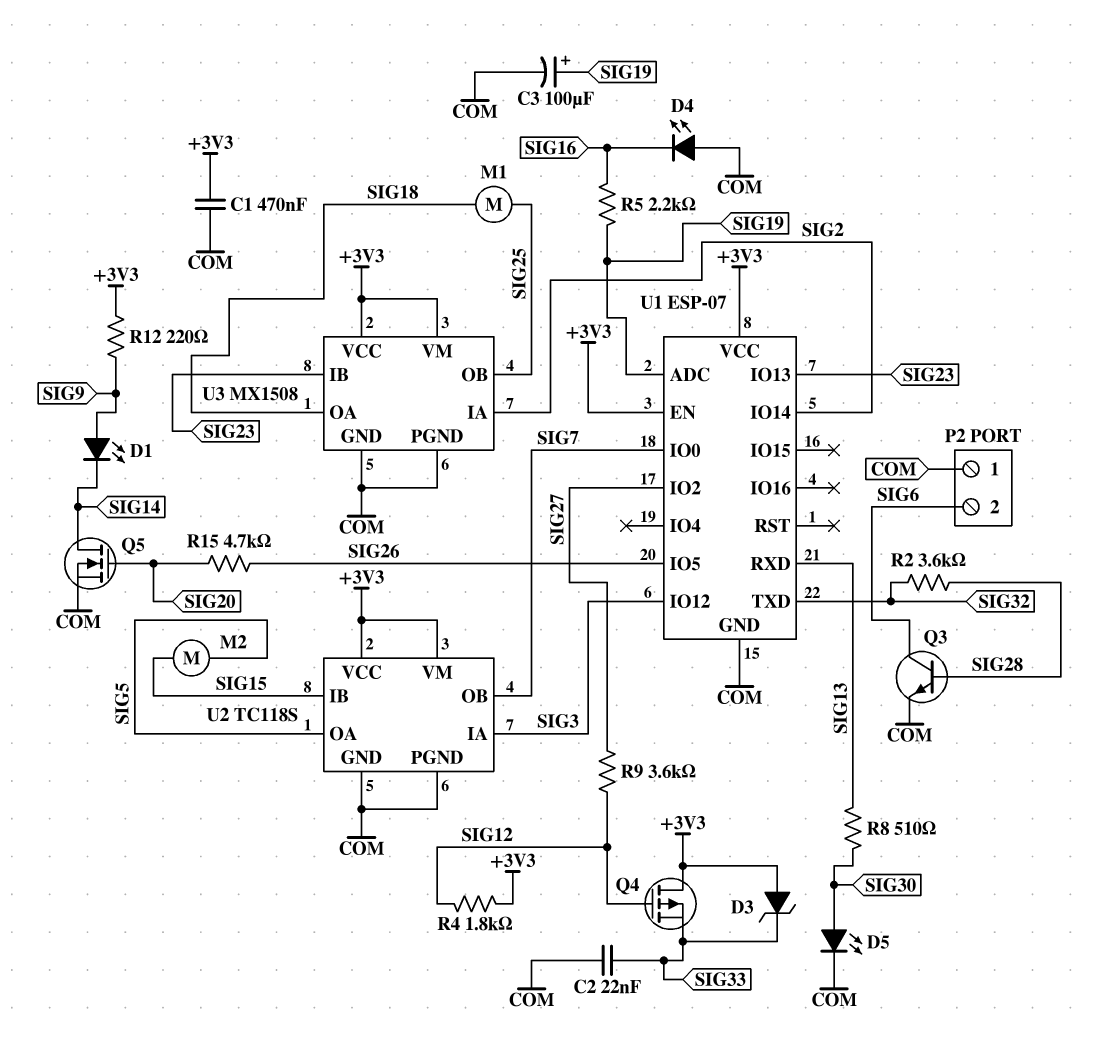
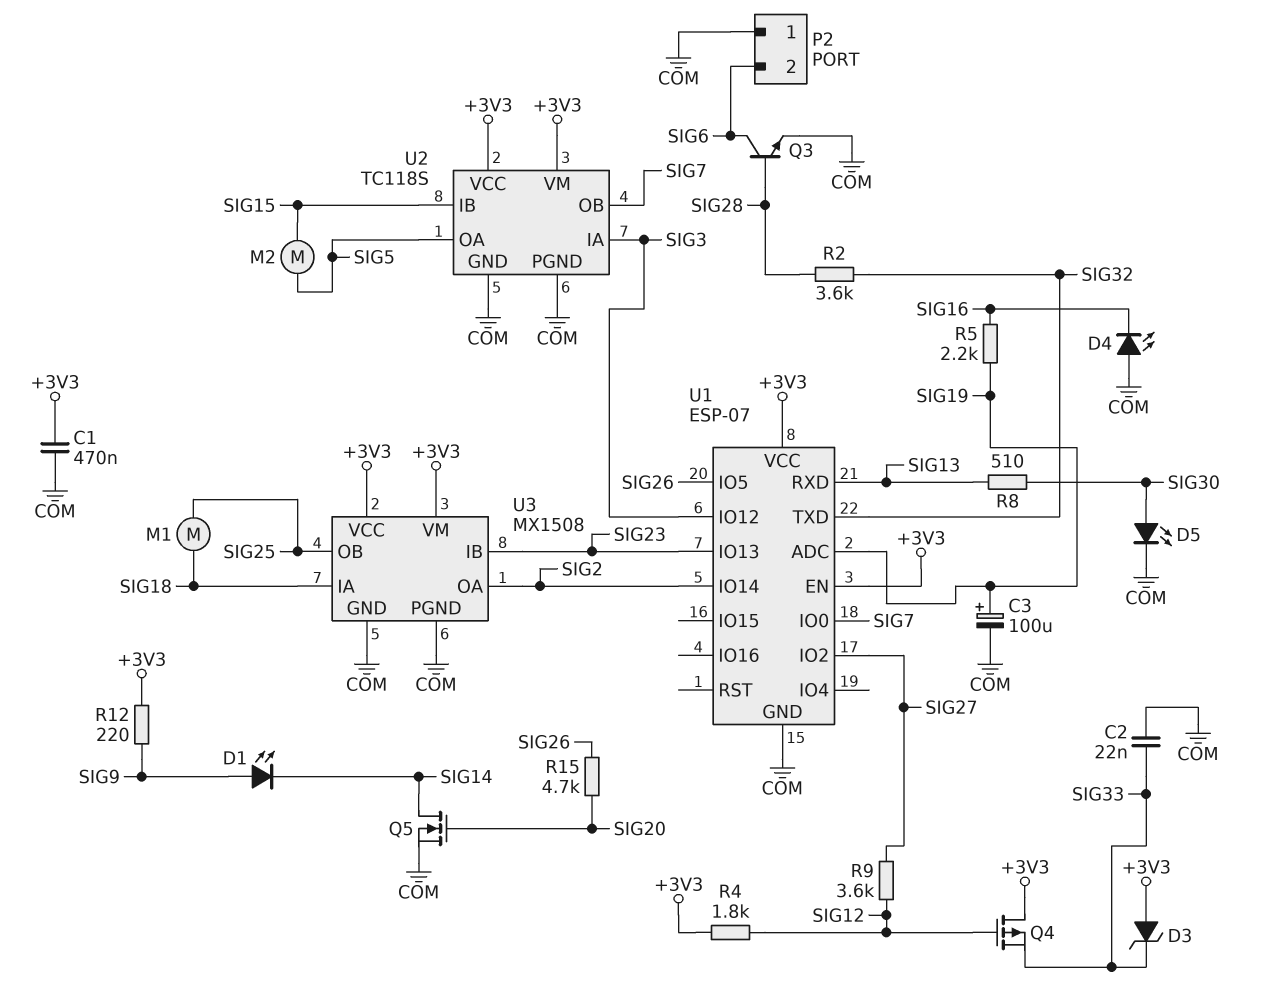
U3 pin IA: SIG2 -> SIG18
U3 pin OA: SIG18 -> SIG2

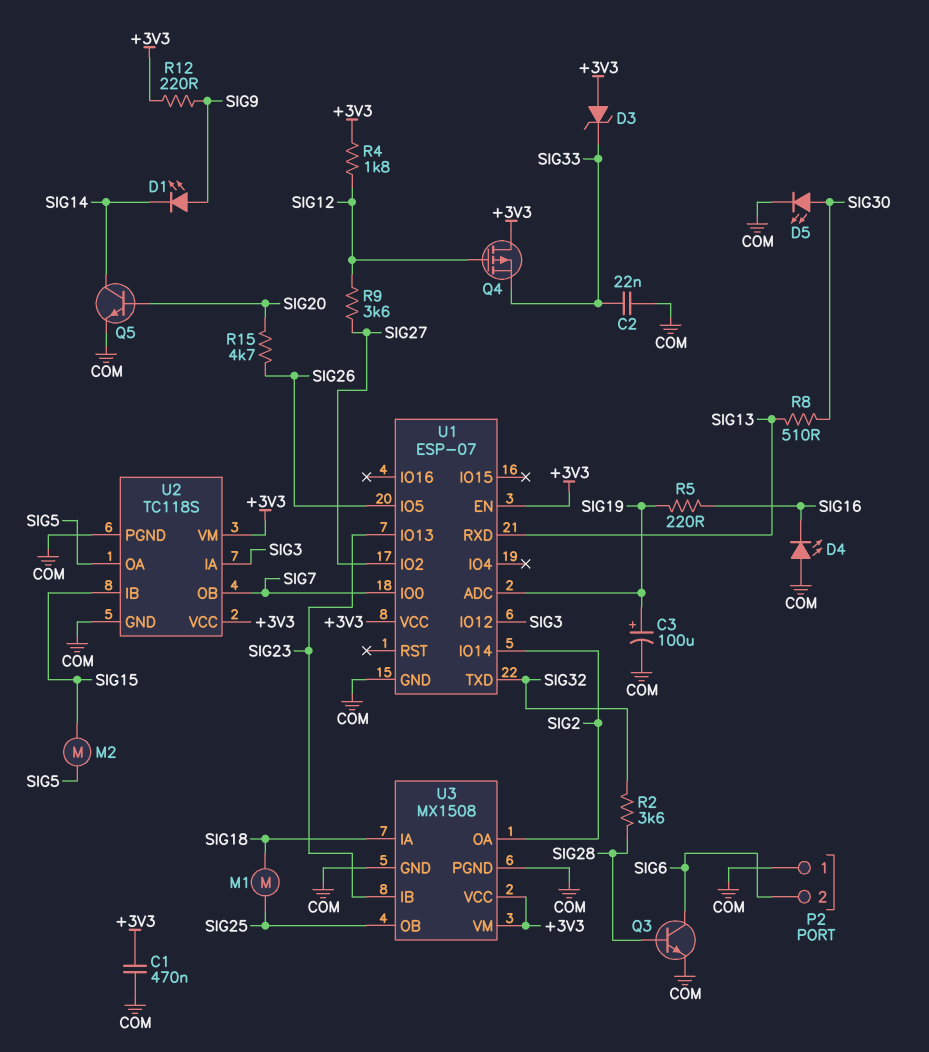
Q5: NMOS (G SIG20, D SIG14, S COM) -> NPN (B SIG20, C SIG14, E COM)
R5: 2.2k (SIG16, SIG19) -> 220 (SIG16, SIG19)

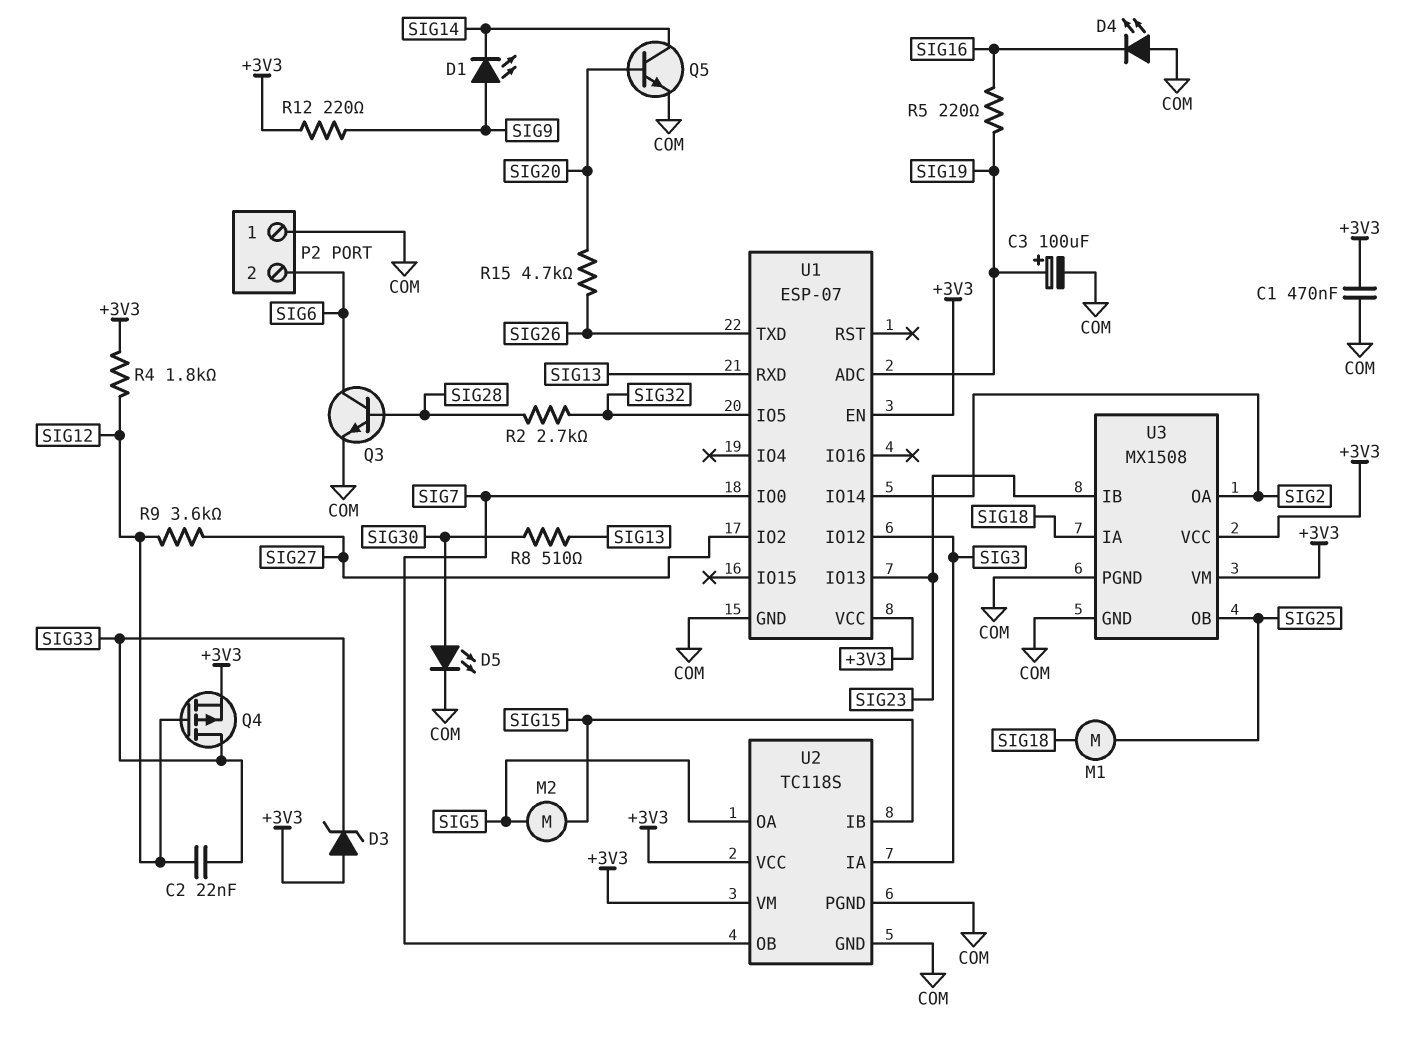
C2: 22nF (COM, SIG33) -> 22nF (SIG12, SIG33)
Q4: PMOS (G SIG12, D +3V3, S SIG33) -> PMOS (G SIG12, D SIG33, S +3V3)
R2: 3.6k (SIG28, SIG32) -> 2.7k (SIG28, SIG32)
U1 pin IO5: SIG26 -> SIG32
U1 pin TXD: SIG32 -> SIG26

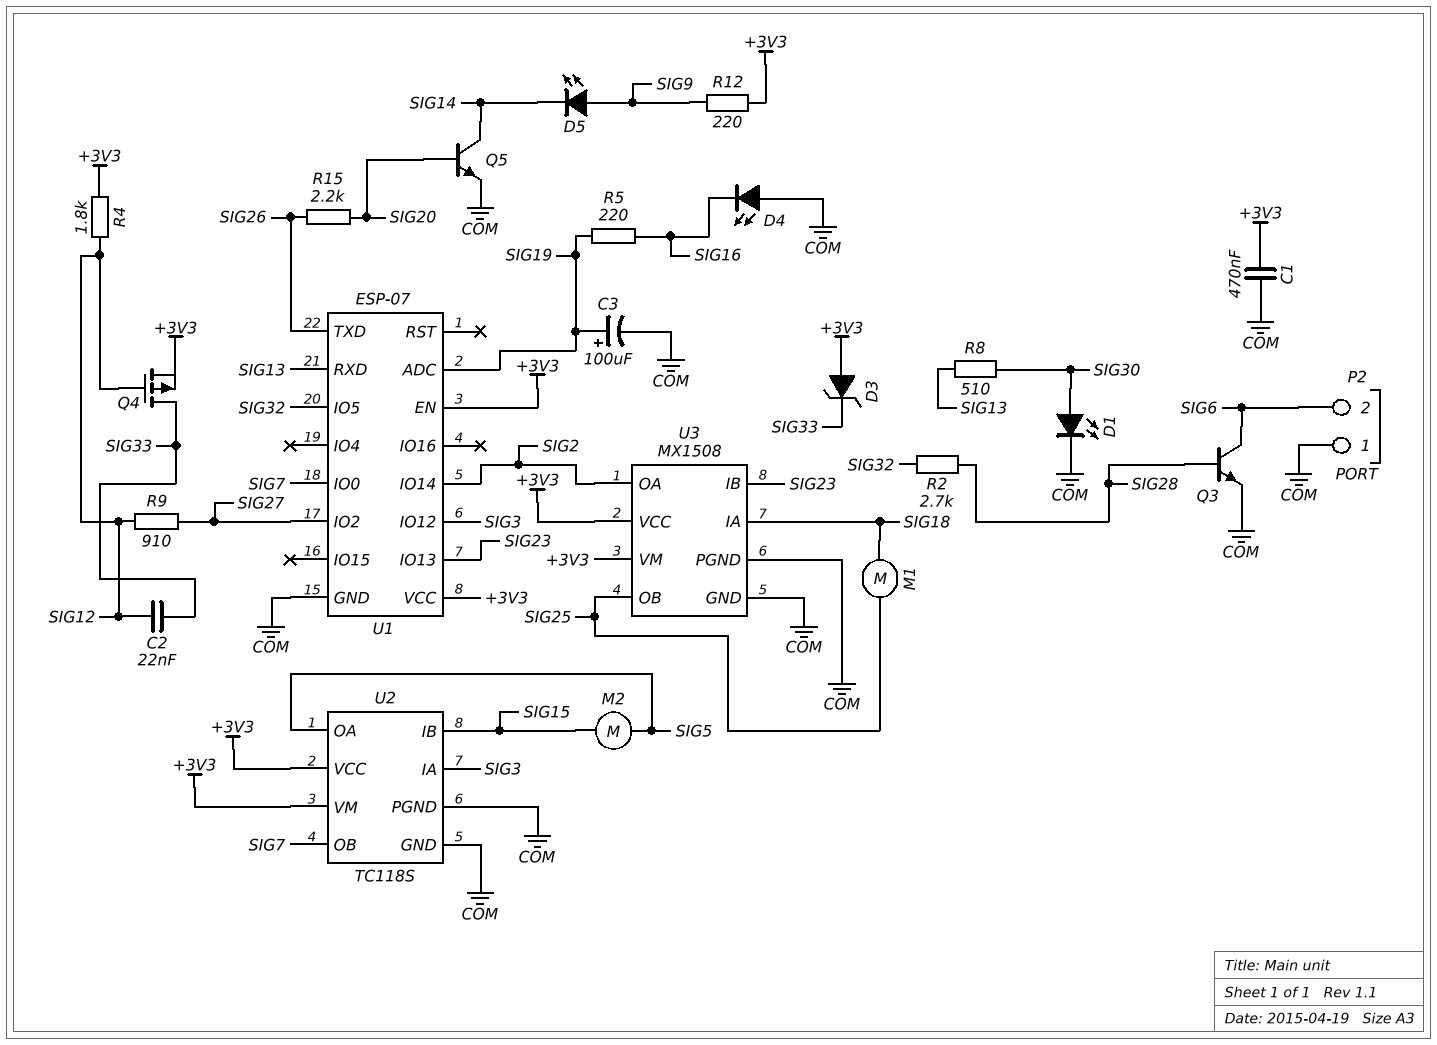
D1: LED (A SIG9, K SIG14) -> LED (A SIG30, K COM)
D5: LED (A SIG30, K COM) -> LED (A SIG9, K SIG14)
R9: 3.6k (SIG12, SIG27) -> 910 (SIG12, SIG27)
R15: 4.7k (SIG20, SIG26) -> 2.2k (SIG20, SIG26)

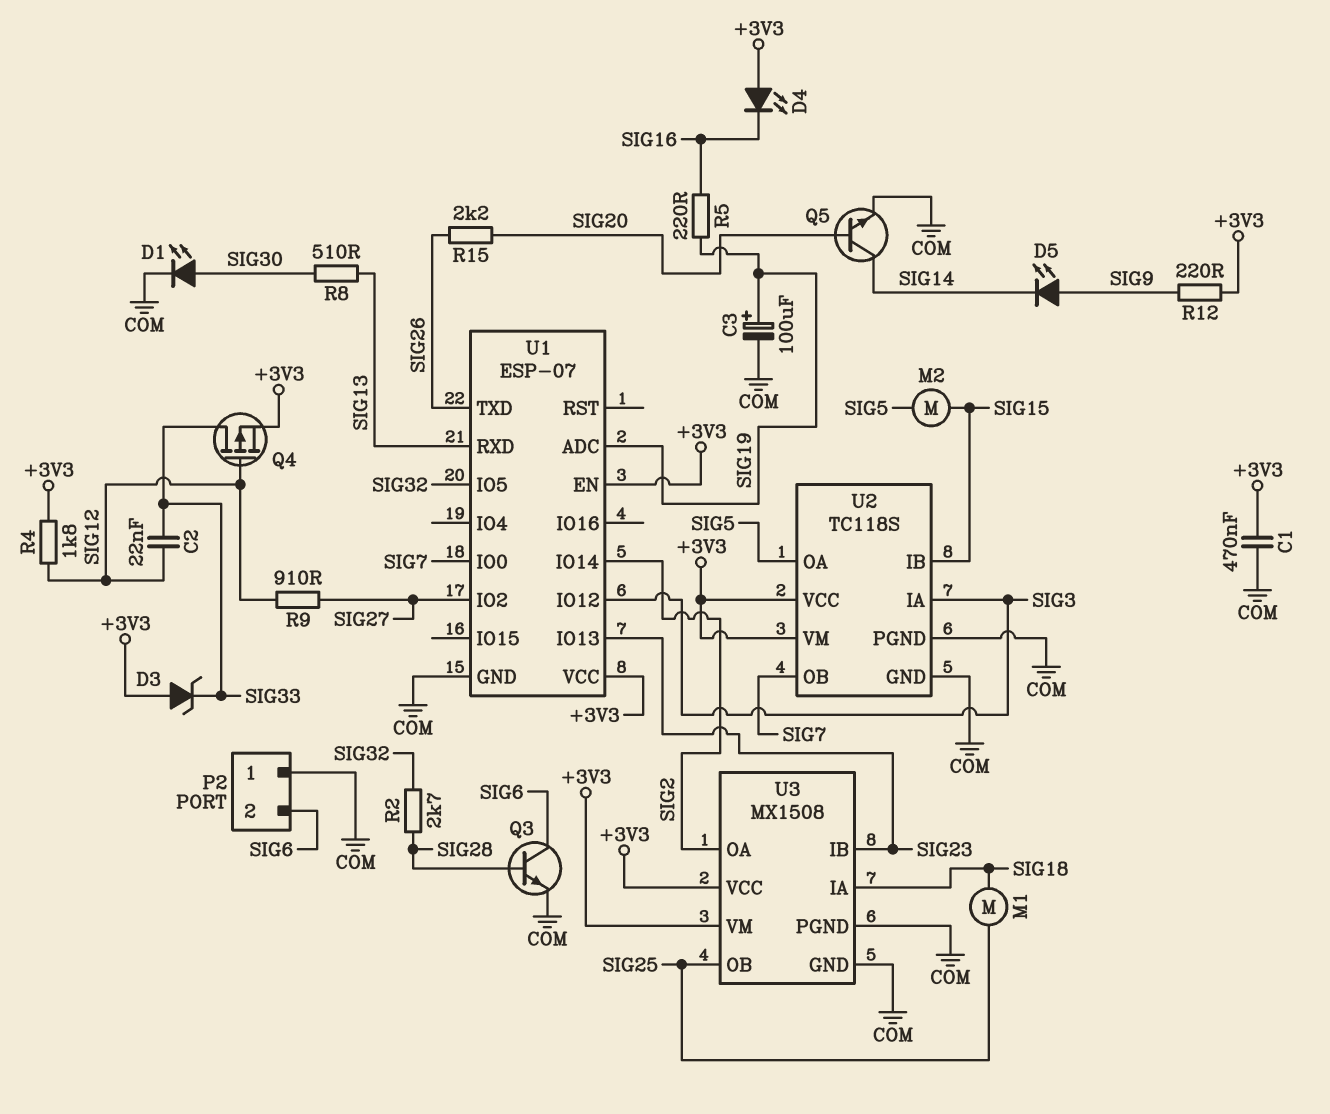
D4: LED (A COM, K SIG16) -> LED (A +3V3, K SIG16)

